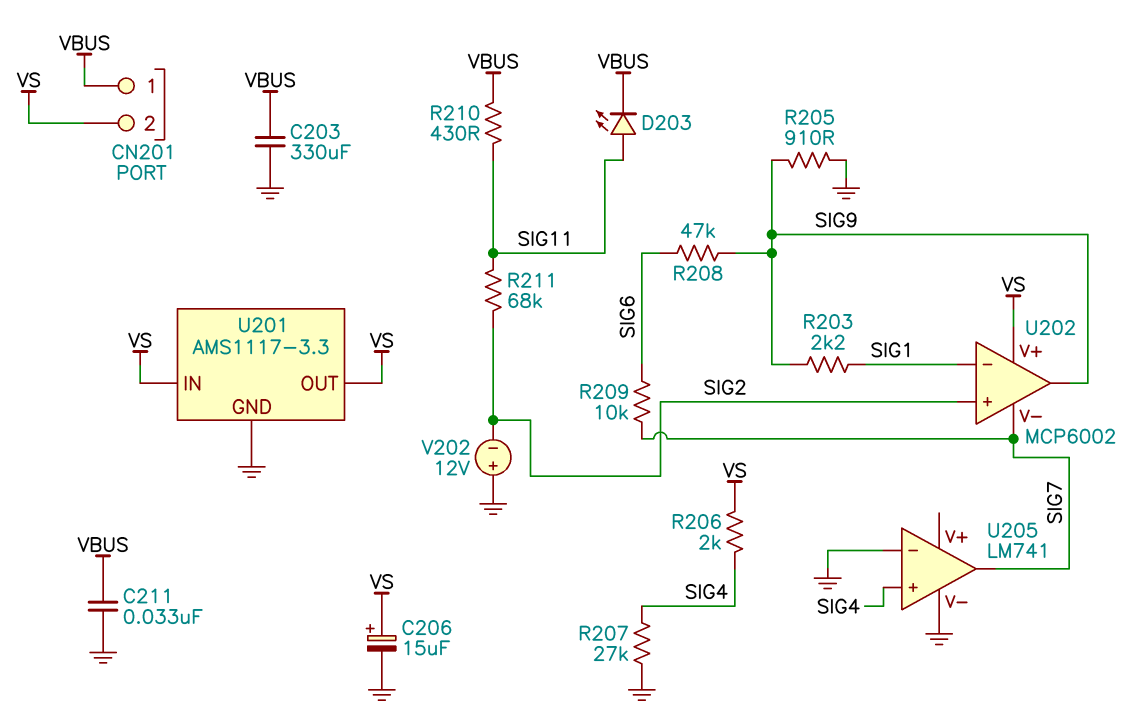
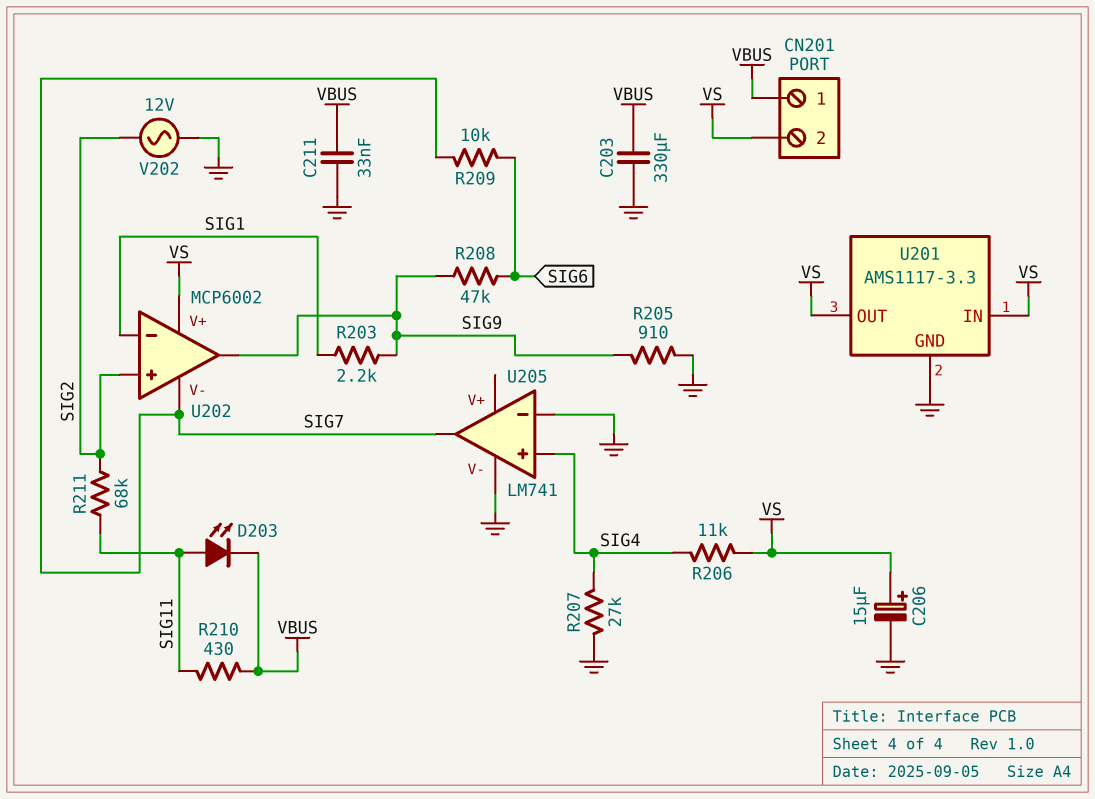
R206: 2k (SIG4, VS) -> 11k (SIG4, VS)
V202: 12V (plus GND, minus SIG2) -> AC 12V (GND, SIG2)

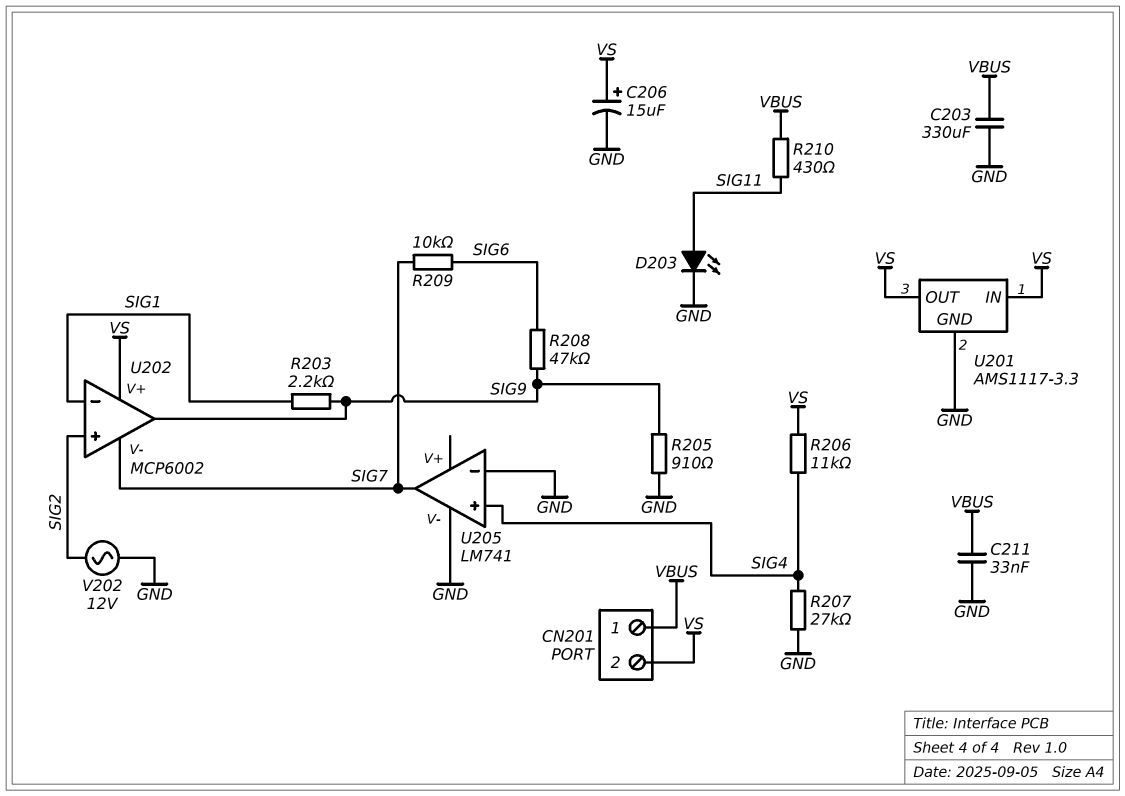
D203: LED (A SIG11, K VBUS) -> LED (A SIG11, K GND)
R211: 68k (SIG2, SIG11) -> none

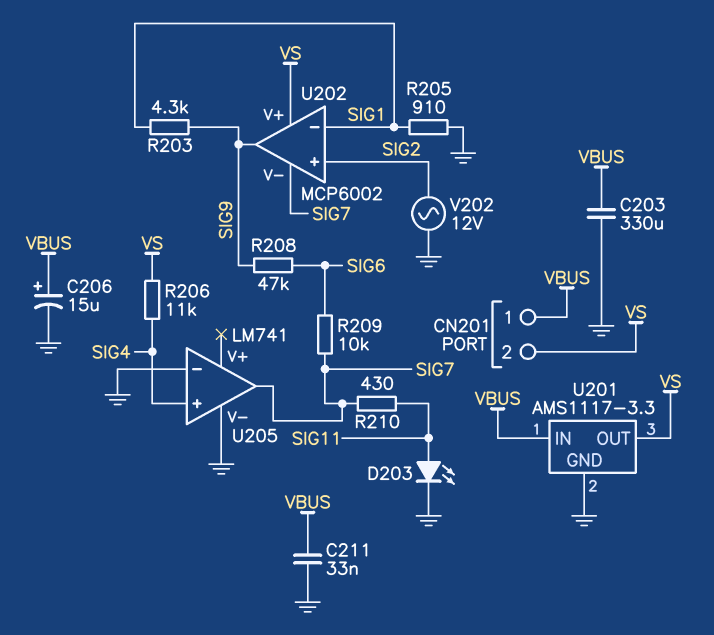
C206: 15uF (plus VS, minus GND) -> 15uF (plus VBUS, minus GND)
R203: 2.2k (SIG1, SIG9) -> 4.3k (SIG1, SIG9)
R205: 910 (GND, SIG9) -> 910 (GND, SIG1)
R207: 27k (GND, SIG4) -> none
R210: 430 (SIG11, VBUS) -> 430 (SIG7, SIG11)
U201 pin IN: VS -> VBUS

